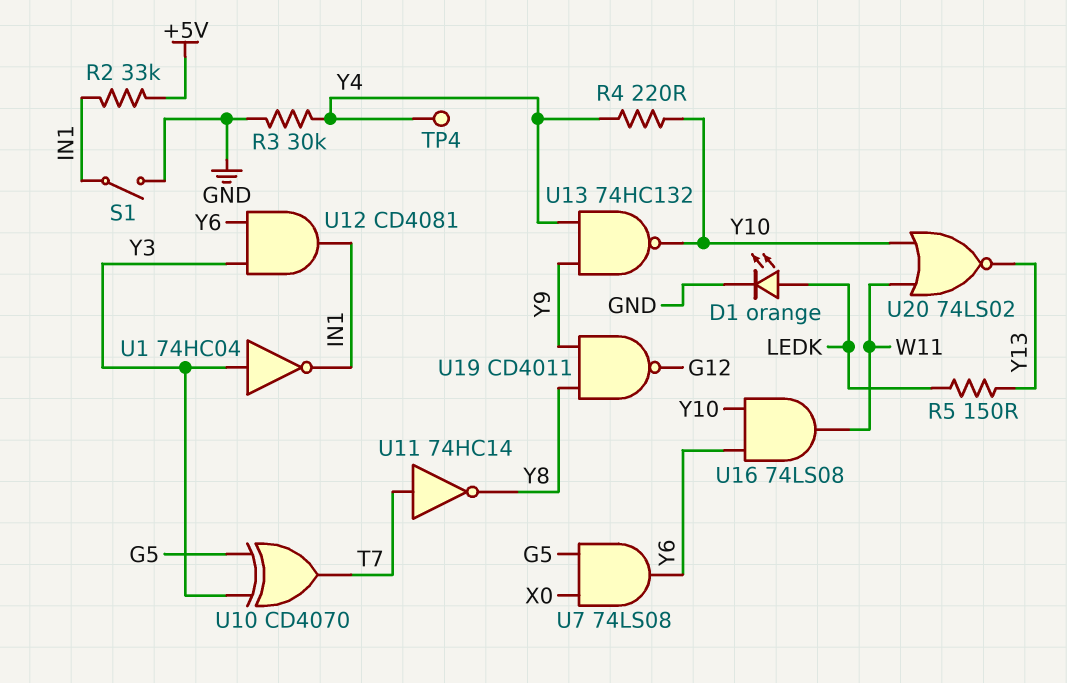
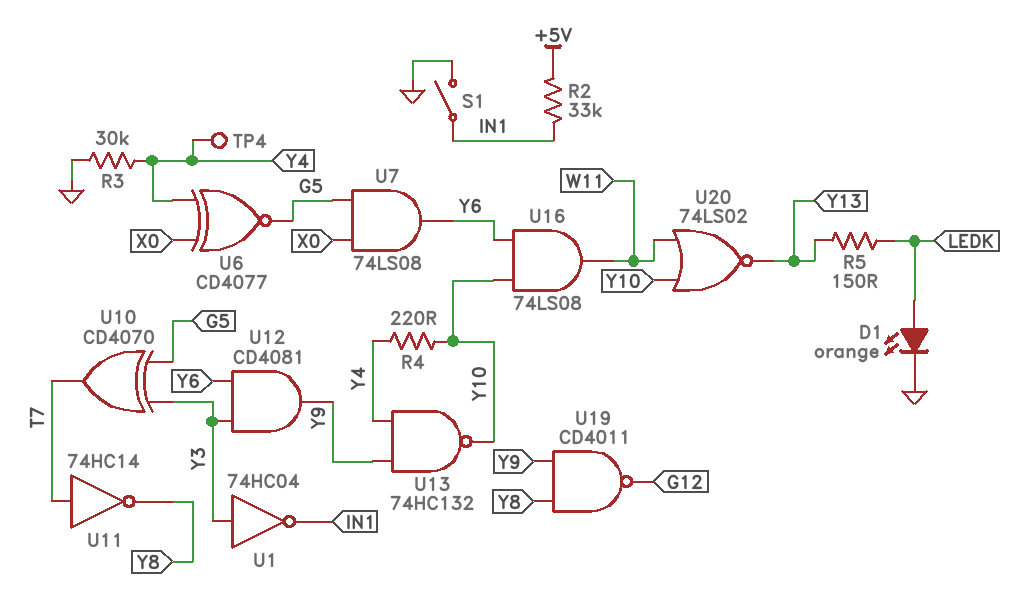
U6: none -> XNOR CD4077 (in X0, in Y4, out G5)
U12: AND CD4081 (in Y3, in Y6, out IN1) -> AND CD4081 (in Y3, in Y6, out Y9)

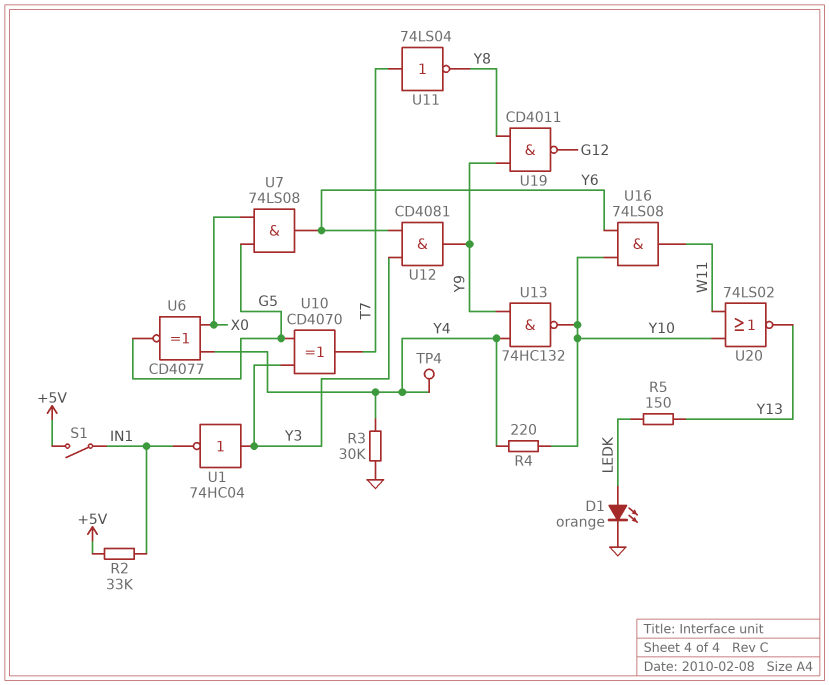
S1: switch (GND, IN1) -> switch (+5V, IN1)
U11: NOT 74HC14 (in T7, out Y8) -> NOT 74LS04 (in T7, out Y8)

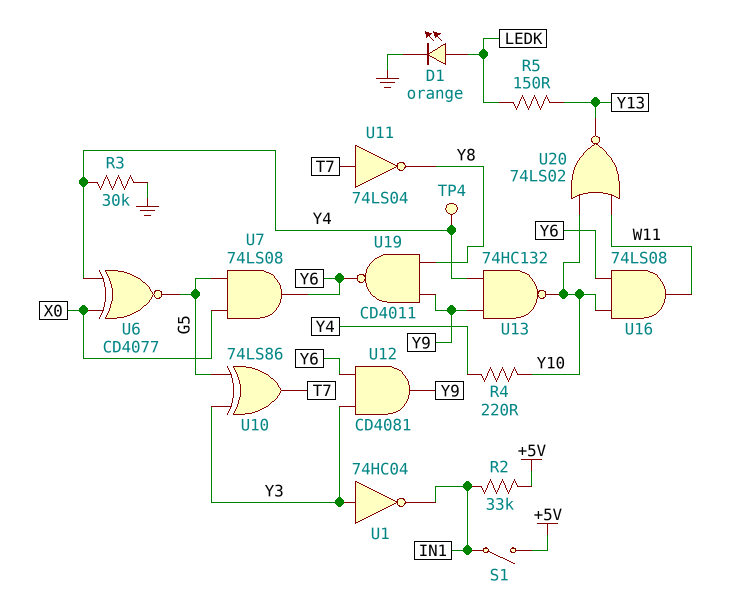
U10: XOR CD4070 (in G5, in Y3, out T7) -> XOR 74LS86 (in G5, in Y3, out T7)
U19: NAND CD4011 (in Y8, in Y9, out G12) -> NAND CD4011 (in Y8, in Y9, out Y6)

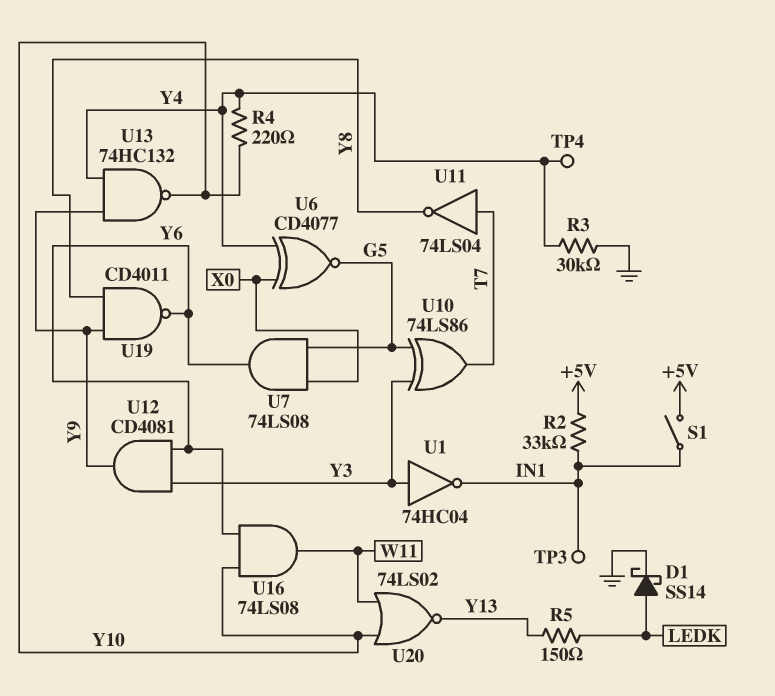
D1: LED orange (A LEDK, K GND) -> schottky SS14 (A LEDK, K GND)
TP3: none -> test point (IN1)

